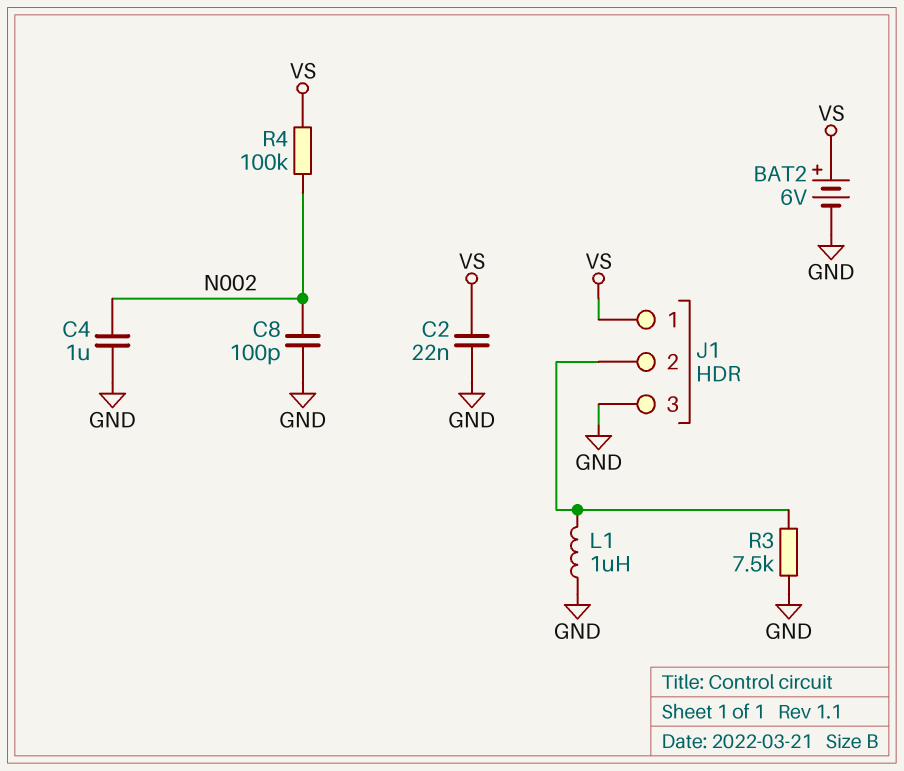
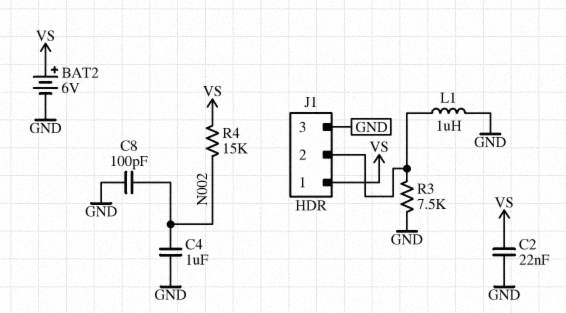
R4: 100k (N002, VS) -> 15k (N002, VS)

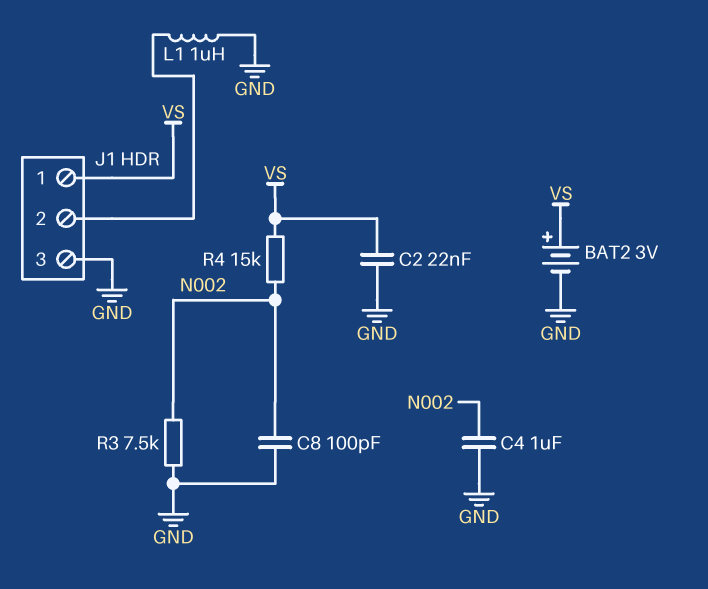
BAT2: 6V (plus VS, minus GND) -> 3V (plus VS, minus GND)
R3: 7.5k (GND, J1/2) -> 7.5k (GND, N002)

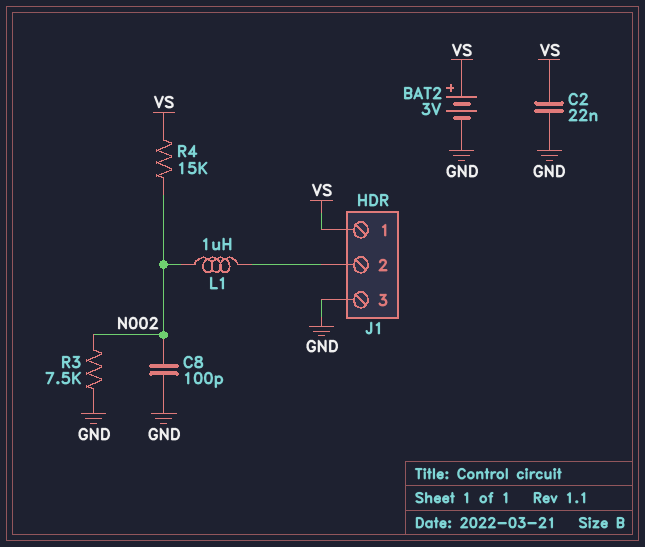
C4: 1uF (GND, N002) -> none
L1: 1uH (GND, J1/2) -> 1uH (J1/2, N002)

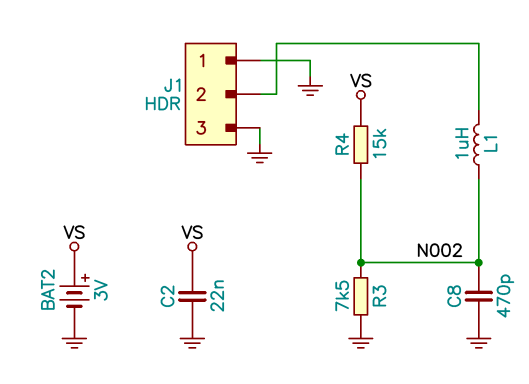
C8: 100pF (GND, N002) -> 470pF (GND, N002)
J1 pin 1: VS -> GND

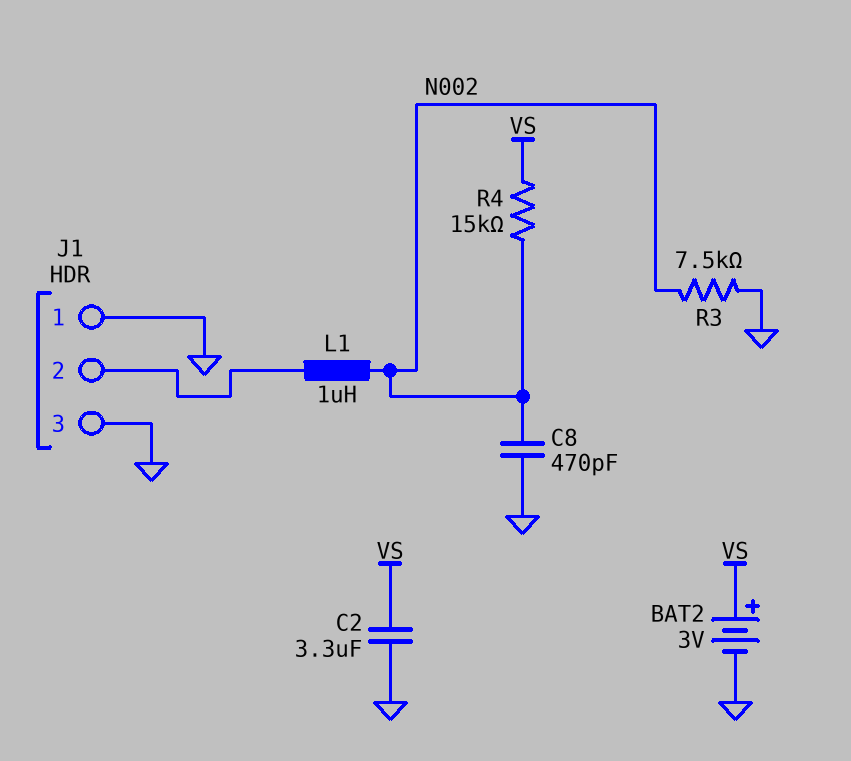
C2: 22nF (GND, VS) -> 3.3uF (GND, VS)

